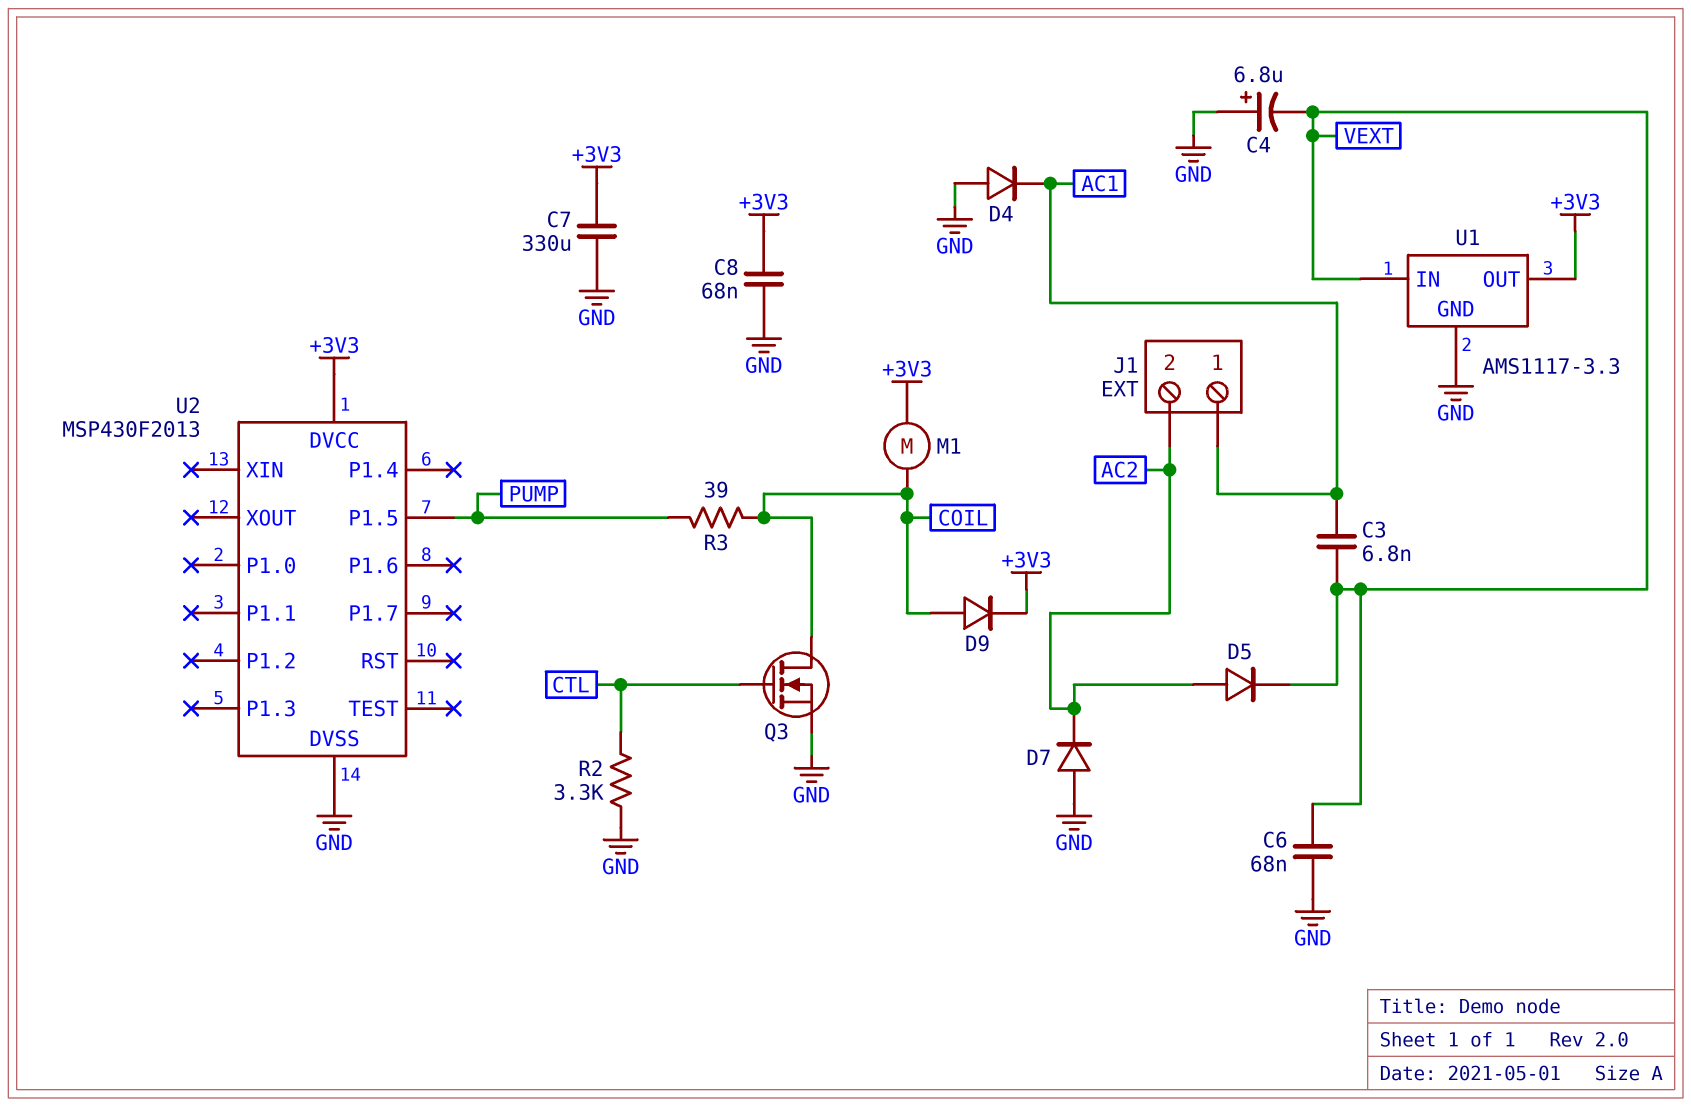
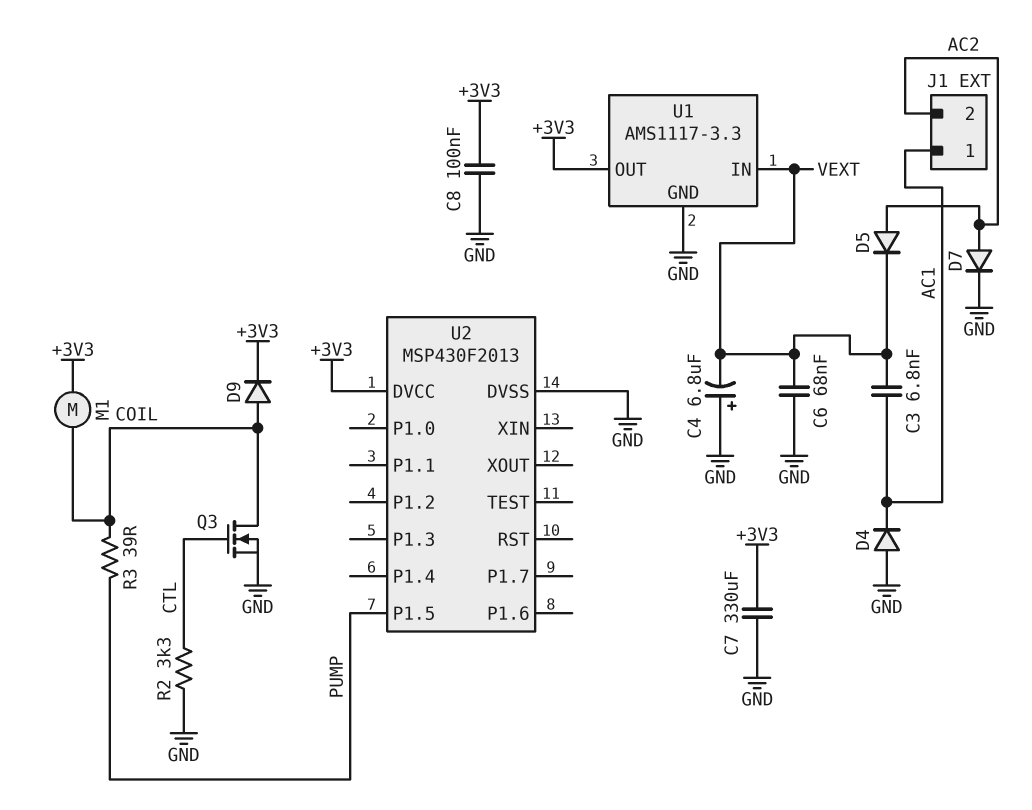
C8: 68nF (+3V3, GND) -> 100nF (+3V3, GND)
D7: diode (A GND, K AC2) -> diode (A AC2, K GND)

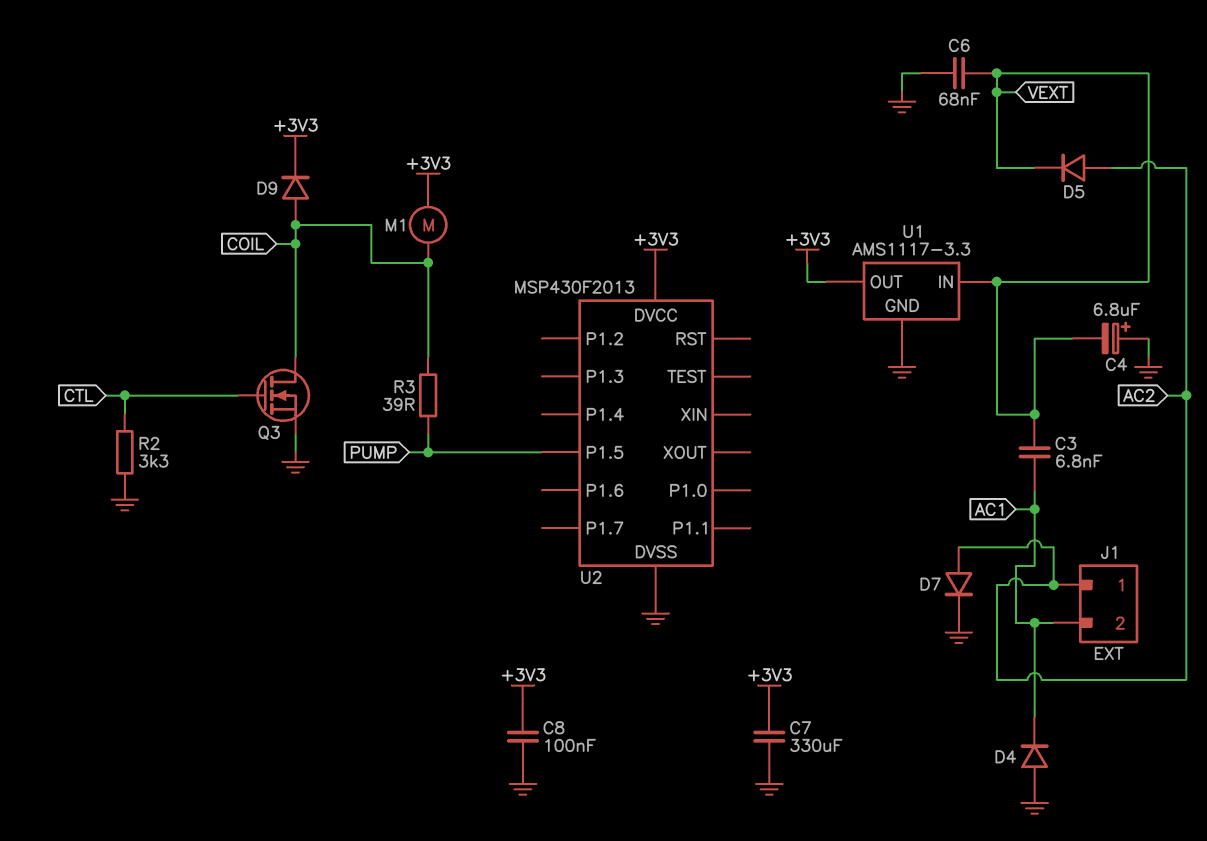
J1 pin 1: AC1 -> AC2
J1 pin 2: AC2 -> AC1

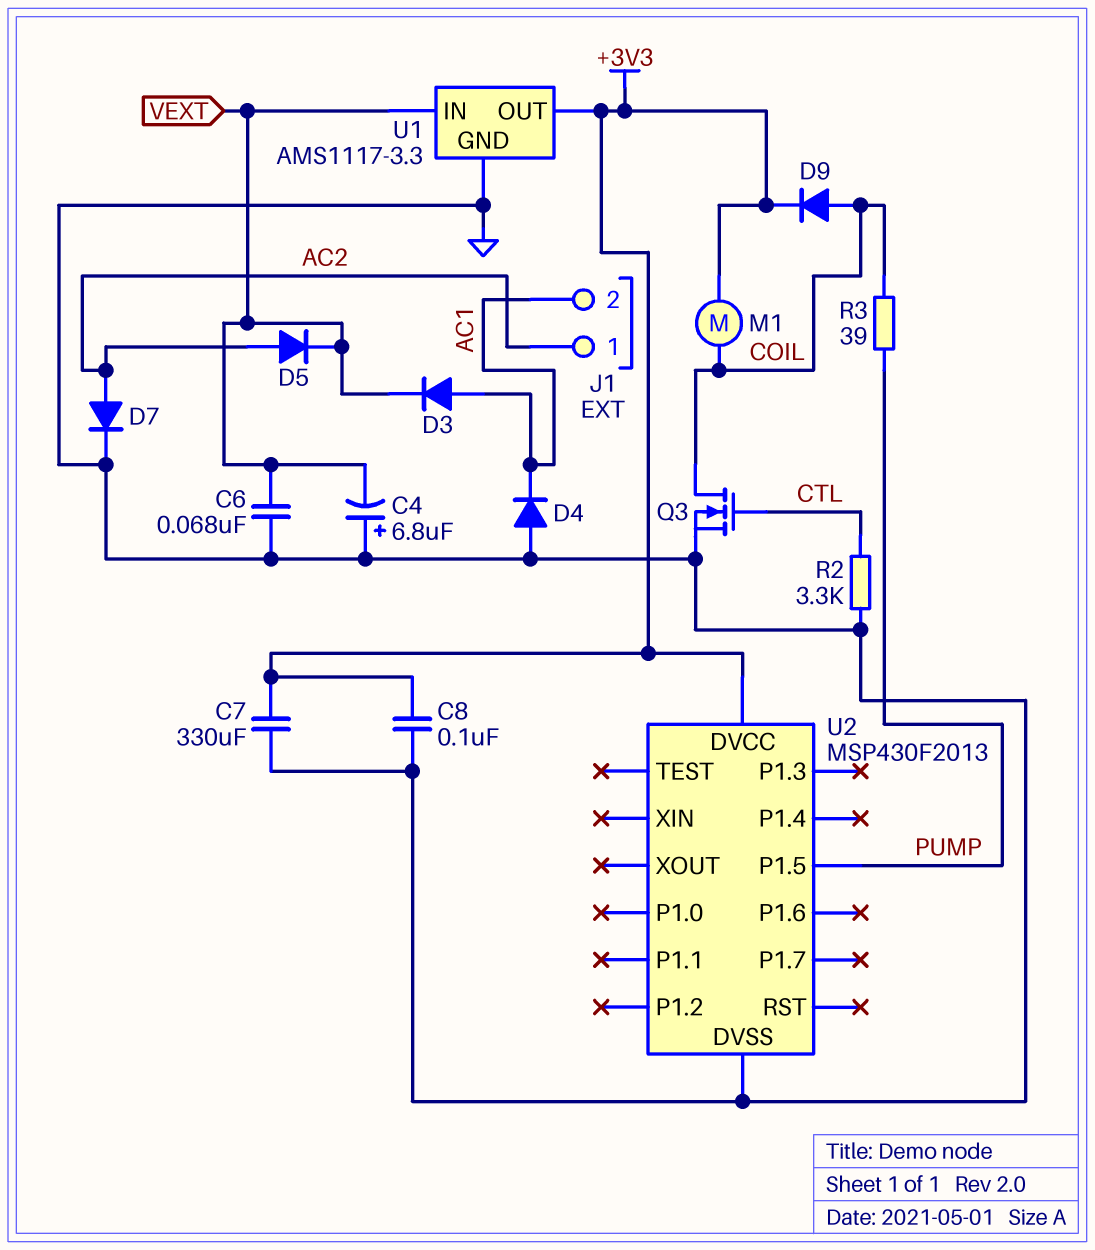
C3: 6.8nF (AC1, VEXT) -> none
D3: none -> diode (A AC1, K VEXT)

